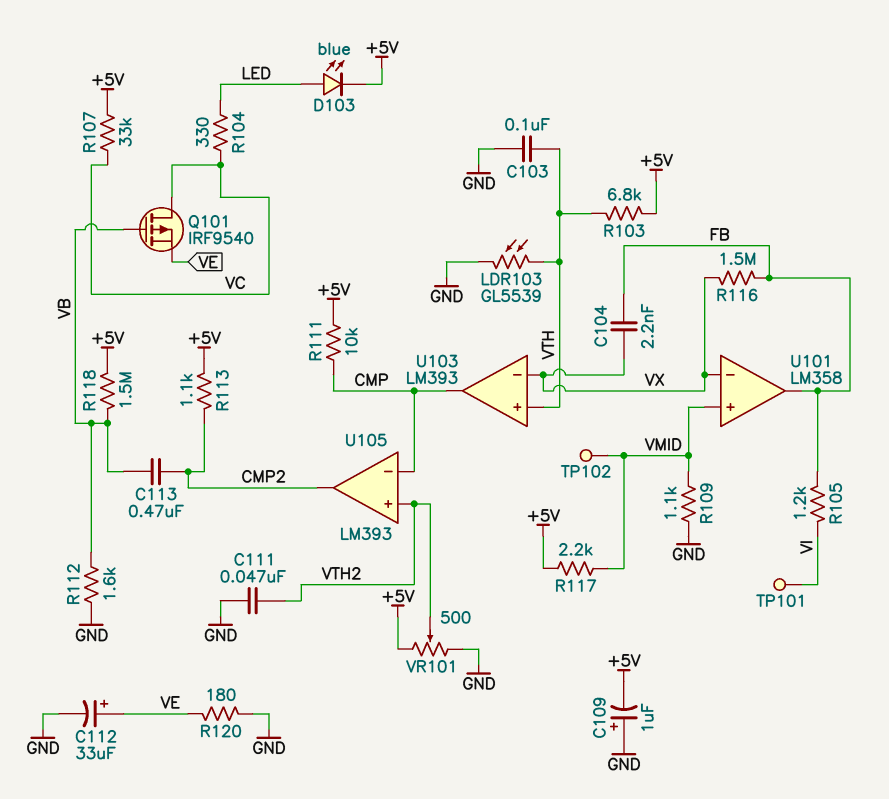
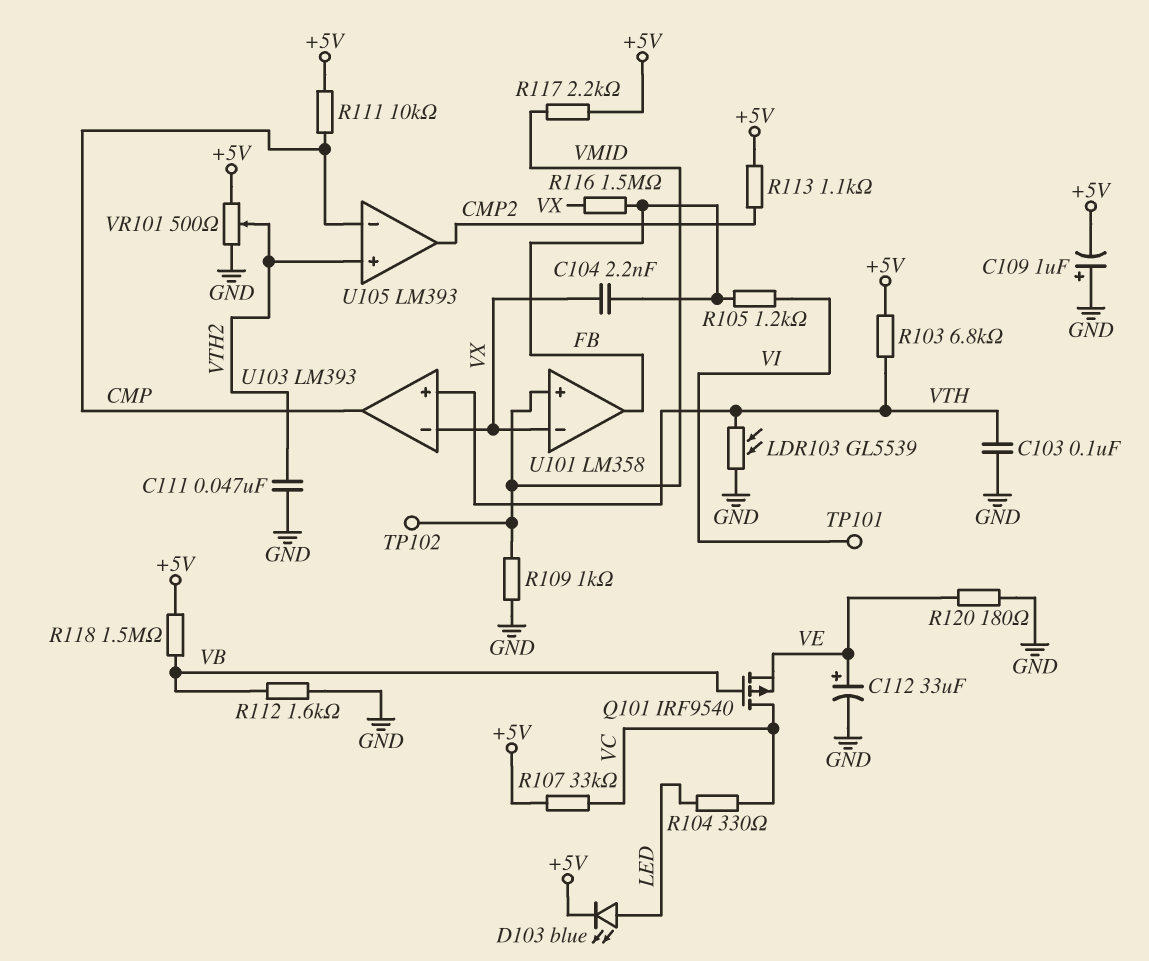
C113: 470nF (CMP2, VB) -> none
R109: 1.1k (GND, VMID) -> 1k (GND, VMID)

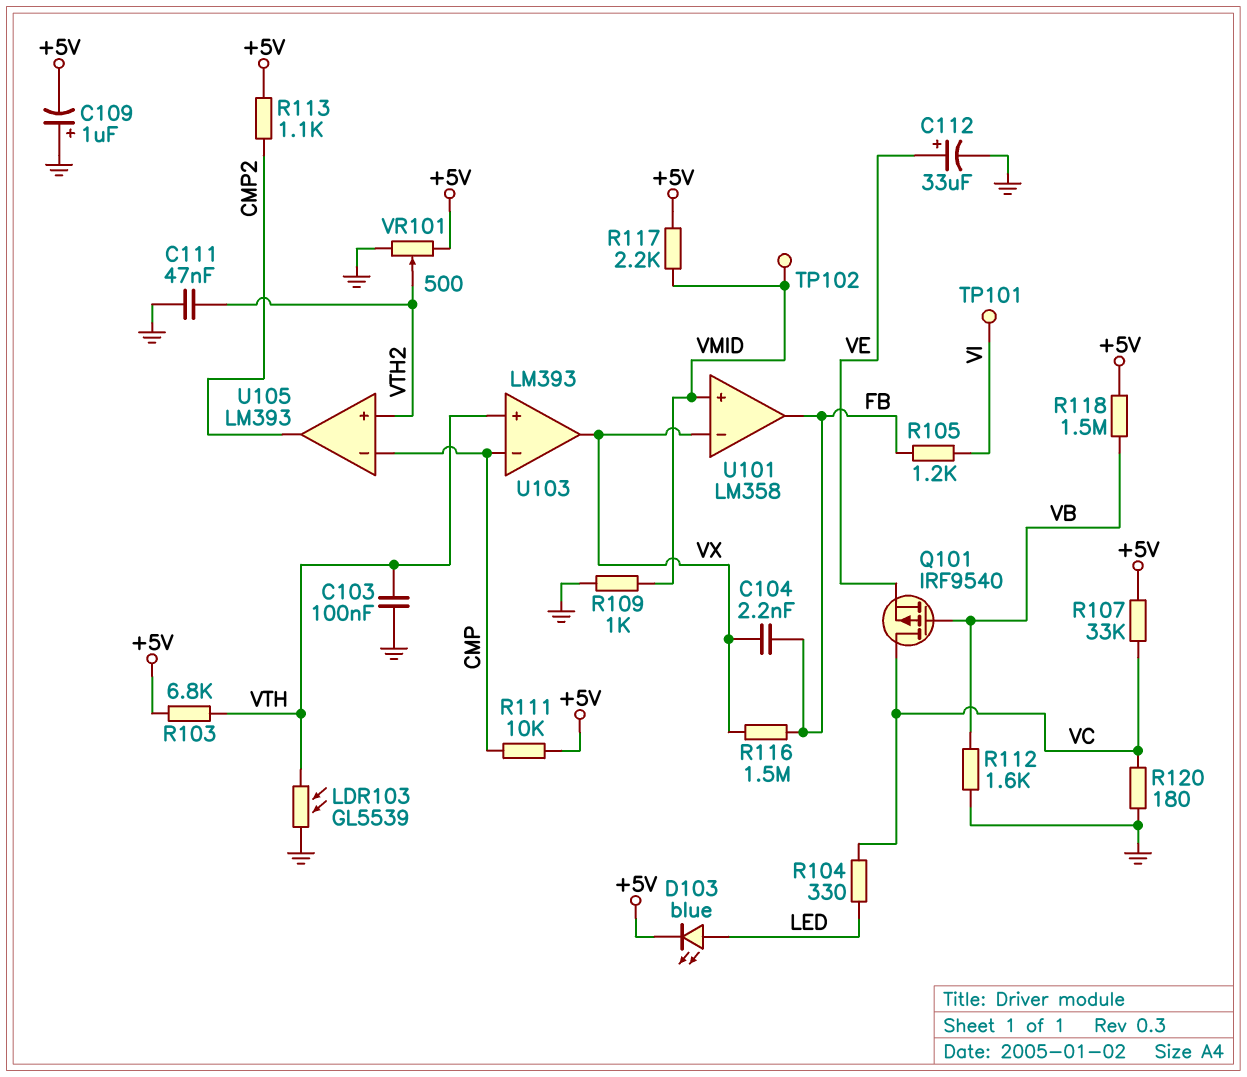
R120: 180 (GND, VE) -> 180 (GND, VC)
U103 pin in-: VX -> CMP
U103 pin out: CMP -> VX

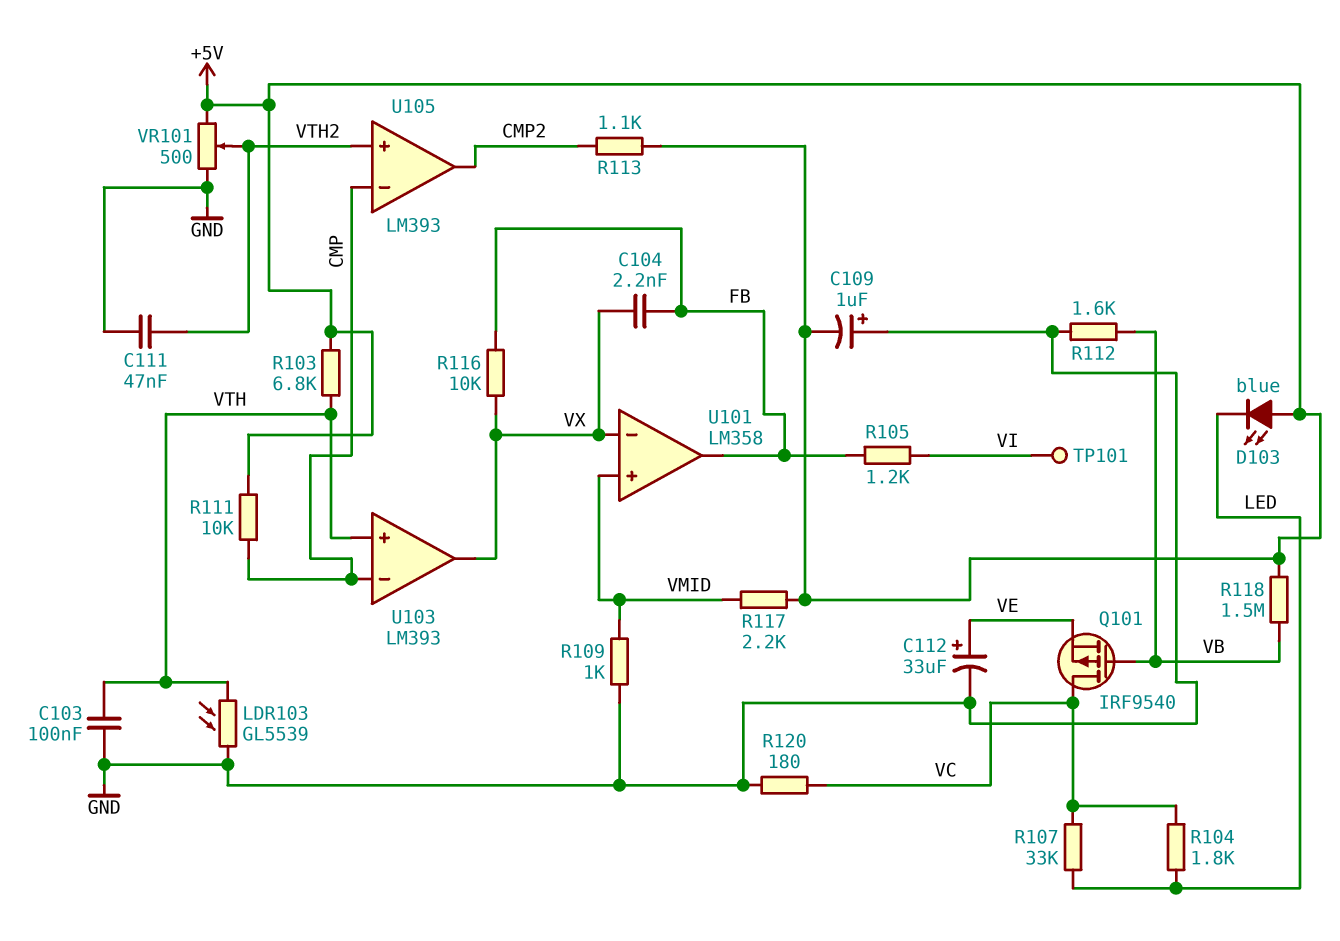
D103: LED blue (A LED, K +5V) -> LED blue (A +5V, K LED)
R104: 330 (LED, VC) -> 1.8k (LED, VC)
R107: 33k (+5V, VC) -> 33k (LED, VC)
R116: 1.5M (FB, VX) -> 10k (FB, VX)
TP102: test point (VMID) -> none

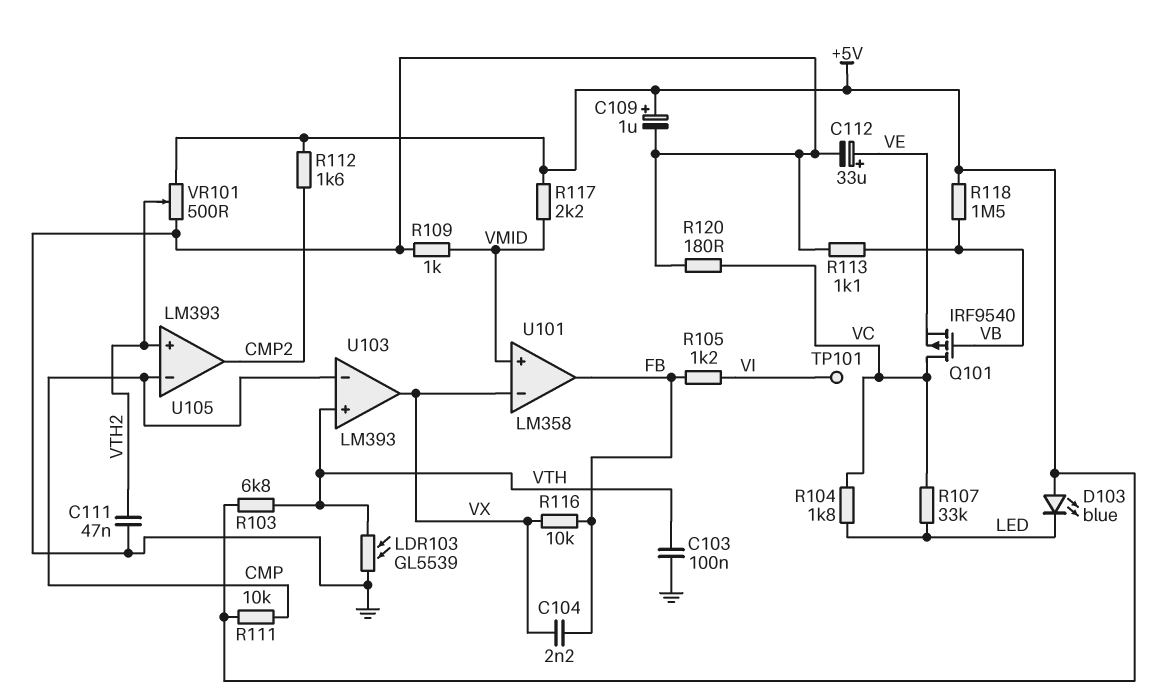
C109: 1uF (plus GND, minus +5V) -> 1uF (plus +5V, minus GND)
R112: 1.6k (GND, VB) -> 1.6k (+5V, CMP2)
R113: 1.1k (+5V, CMP2) -> 1.1k (GND, VB)

